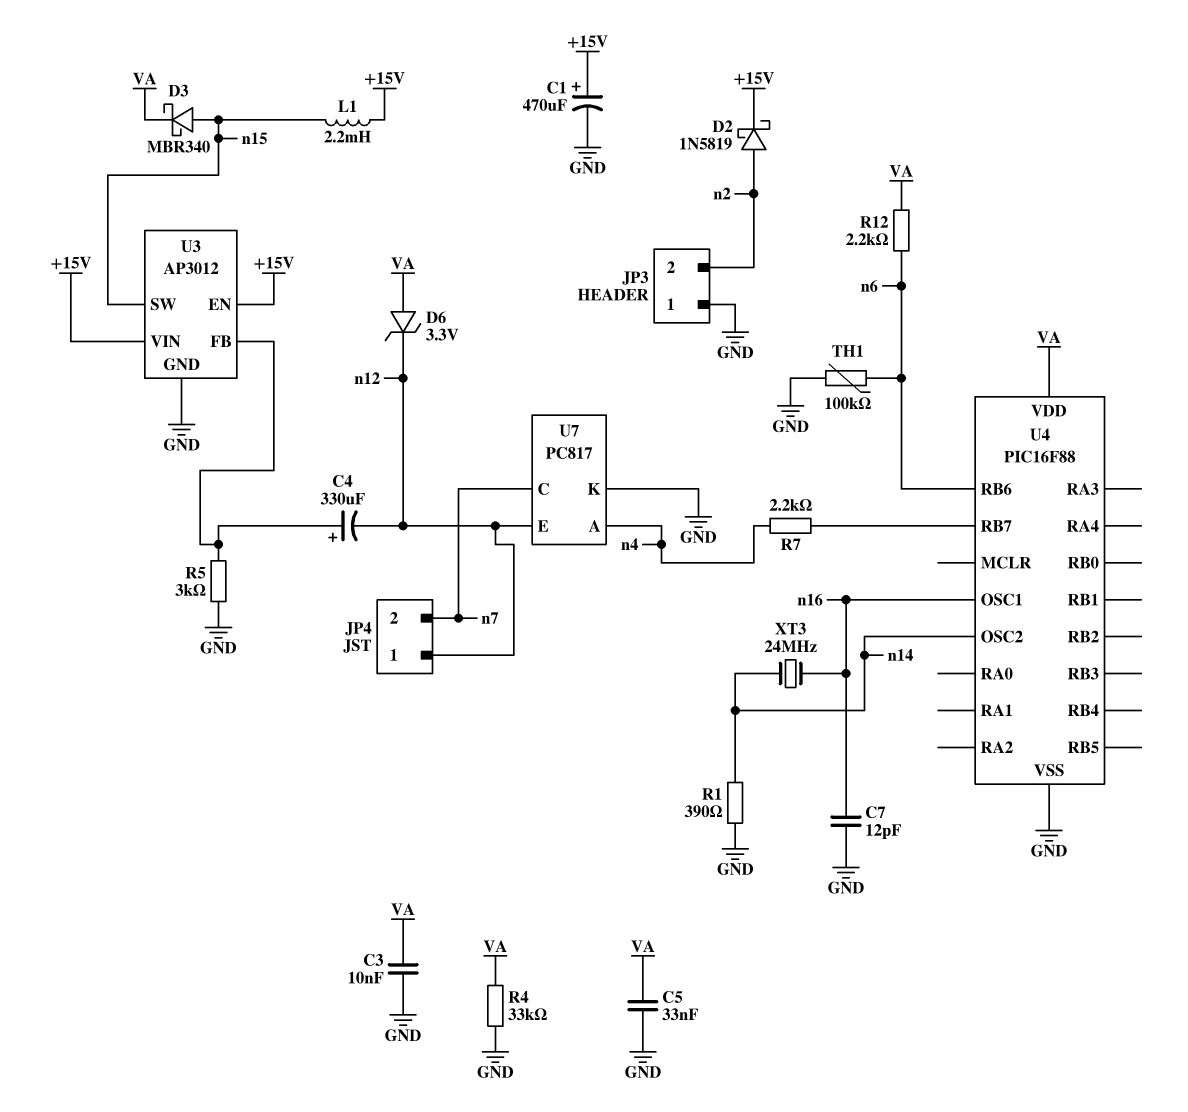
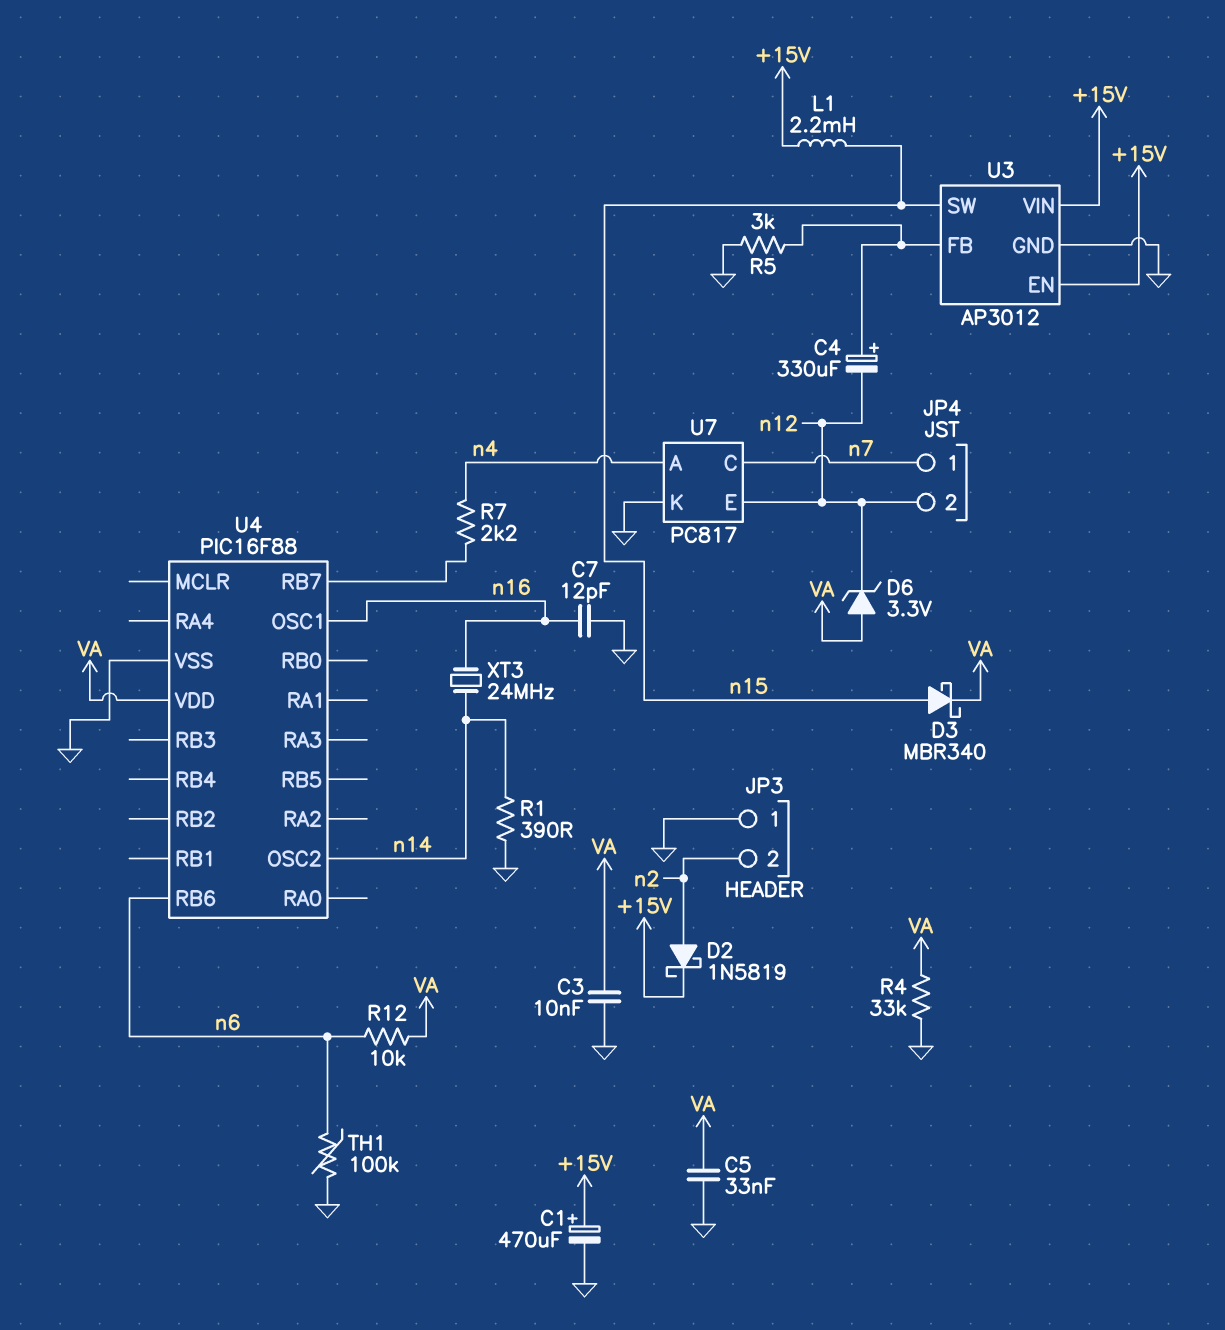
JP4 pin 1: n12 -> n7
JP4 pin 2: n7 -> n12
R12: 2.2k (VA, n6) -> 10k (VA, n6)

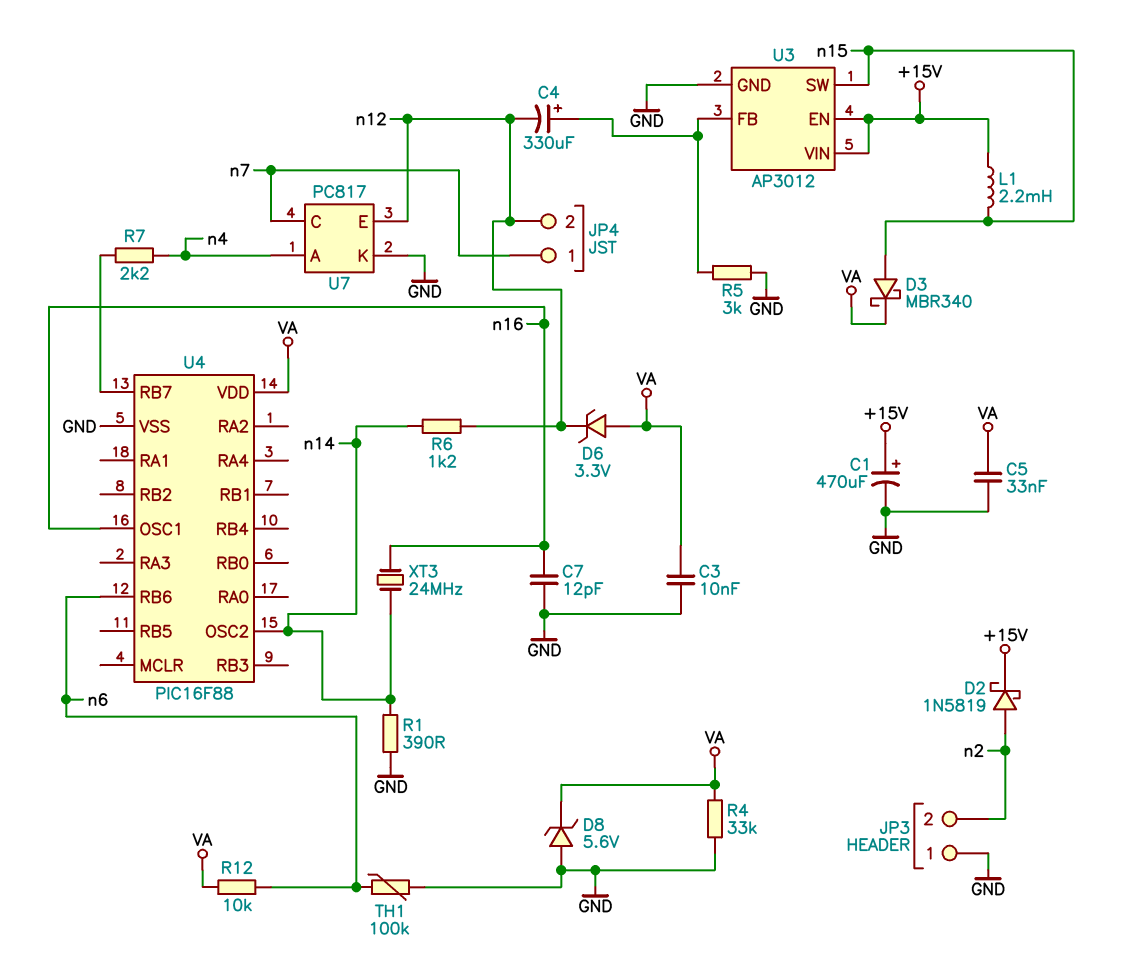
D8: none -> zener 5.6V (A GND, K VA)
R6: none -> 1.2k (n12, n14)

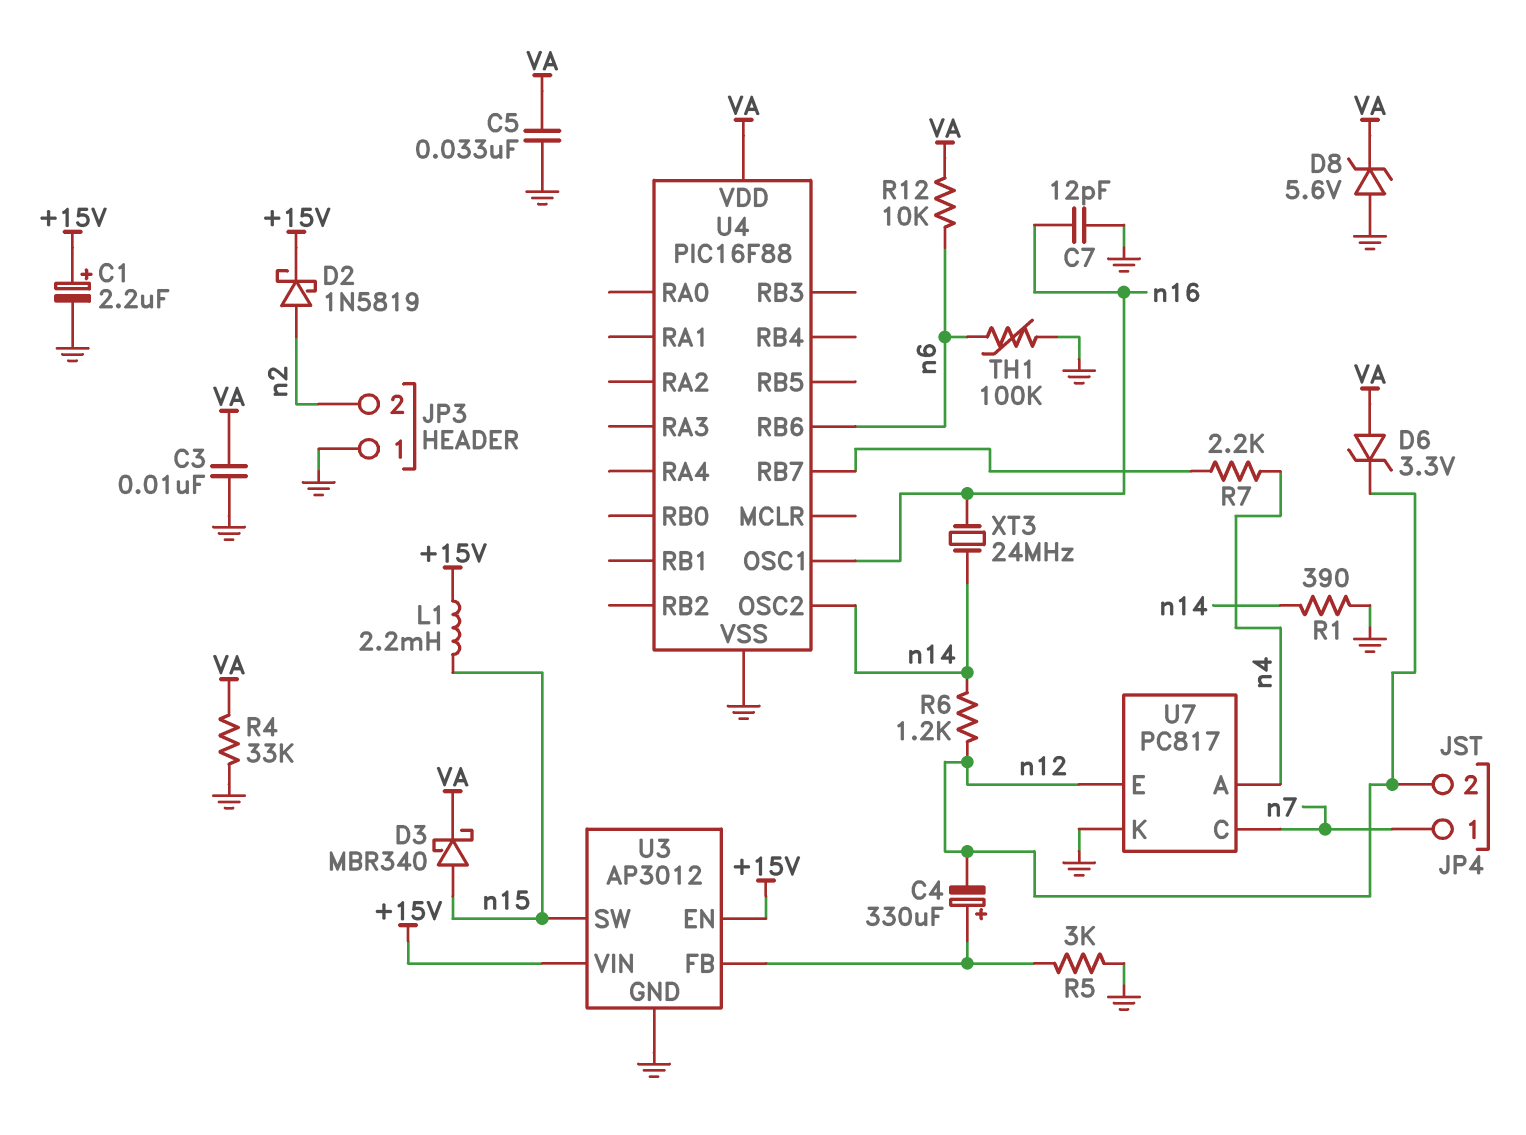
C1: 470uF (plus +15V, minus GND) -> 2.2uF (plus +15V, minus GND)

